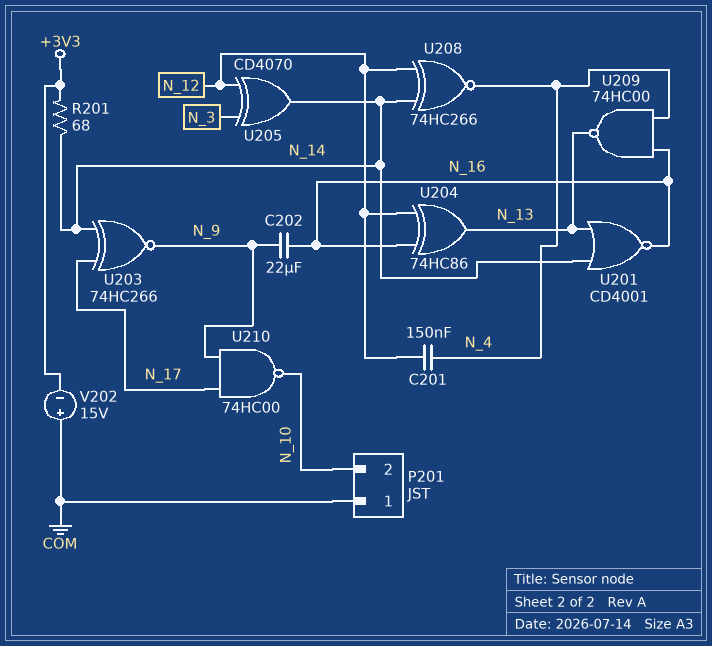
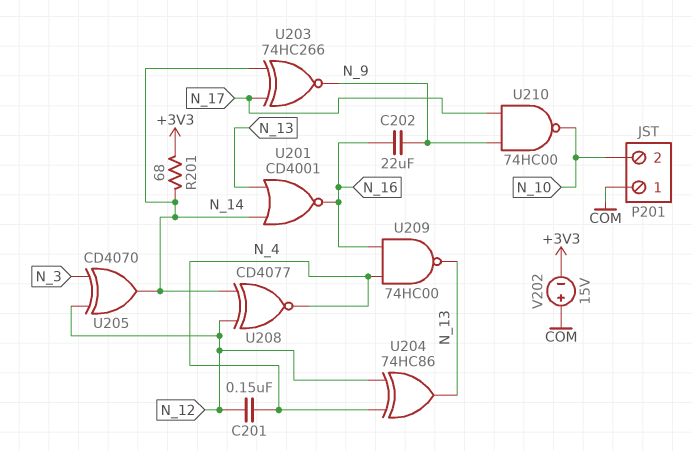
U204: XOR 74HC86 (in N_12, in N_16, out N_13) -> XOR 74HC86 (in N_4, in N_12, out N_13)
U208: XNOR 74HC266 (in N_12, in N_14, out N_4) -> XNOR CD4077 (in N_12, in N_14, out N_4)

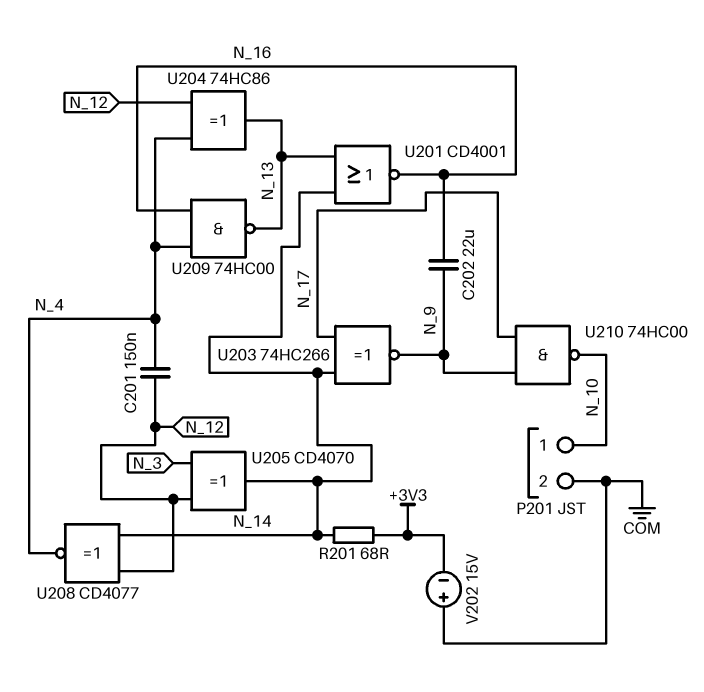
P201 pin 1: COM -> N_10
P201 pin 2: N_10 -> COM

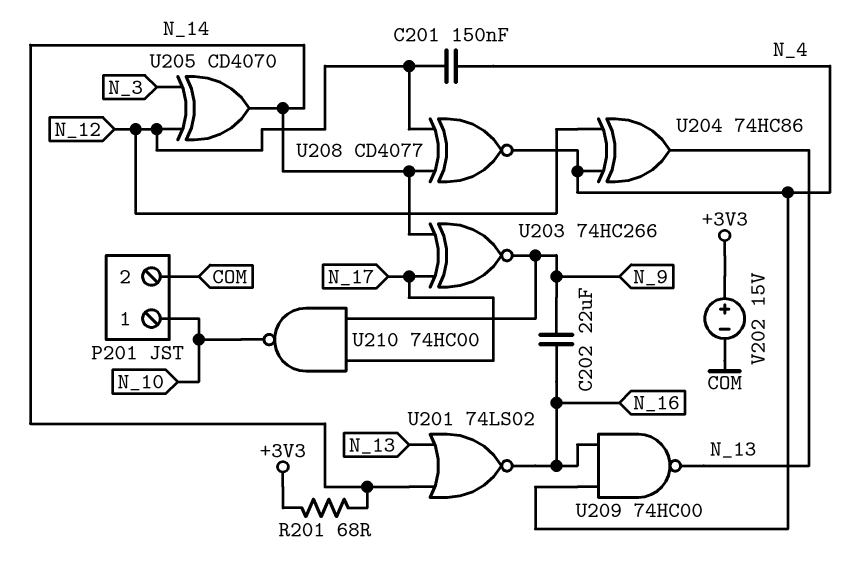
U201: NOR CD4001 (in N_13, in N_14, out N_16) -> NOR 74LS02 (in N_13, in N_14, out N_16)
V202: 15V (plus COM, minus +3V3) -> 15V (plus +3V3, minus COM)

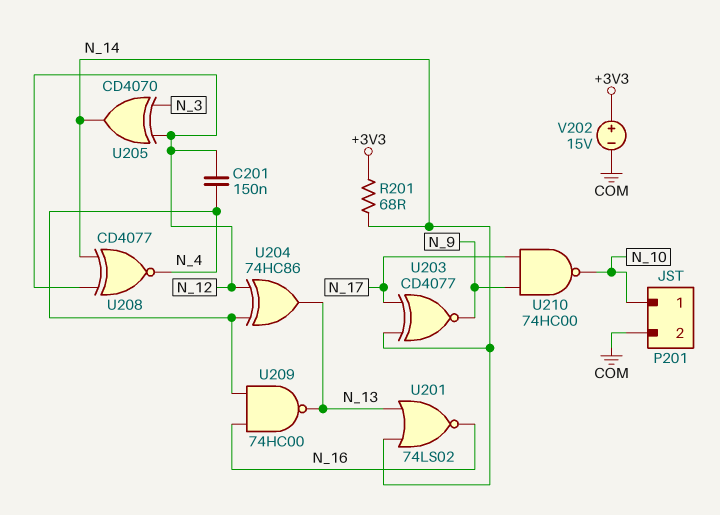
C202: 22uF (N_9, N_16) -> none
U203: XNOR 74HC266 (in N_14, in N_17, out N_9) -> XNOR CD4077 (in N_14, in N_17, out N_9)

